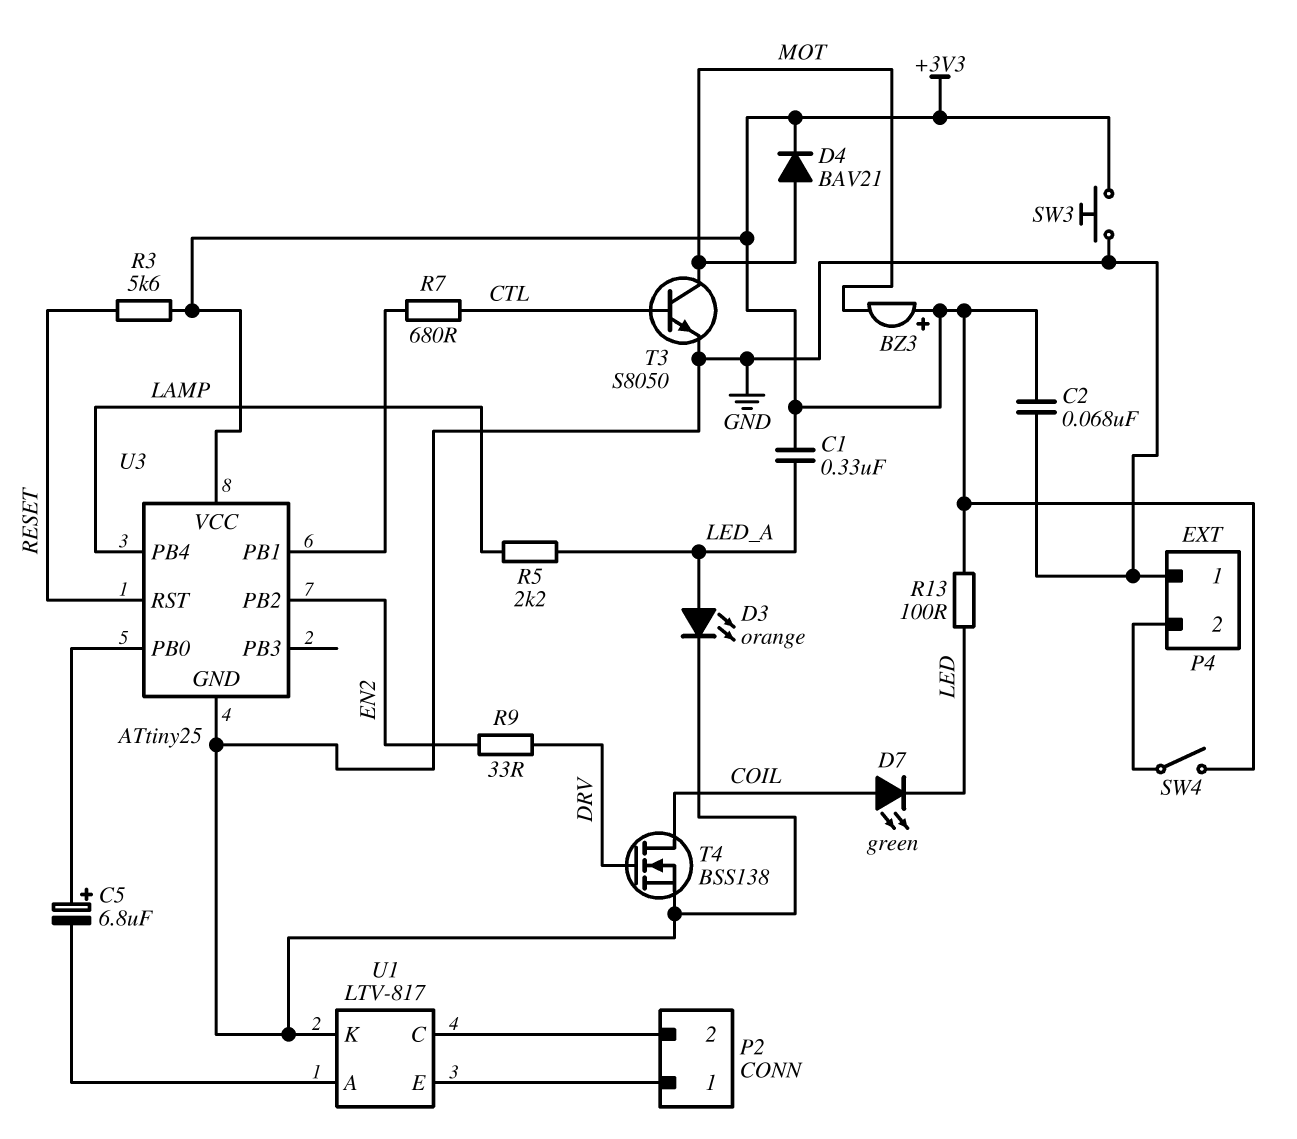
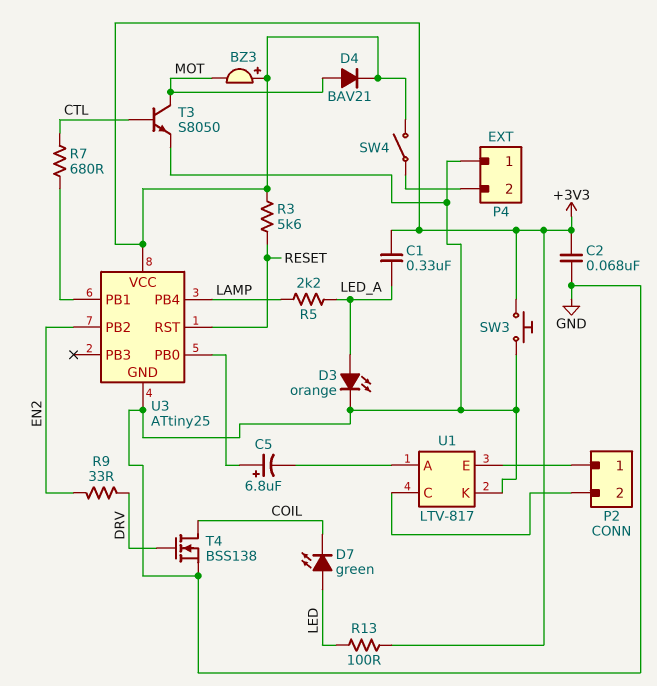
D7: LED green (A COIL, K LED) -> LED green (A LED, K COIL)

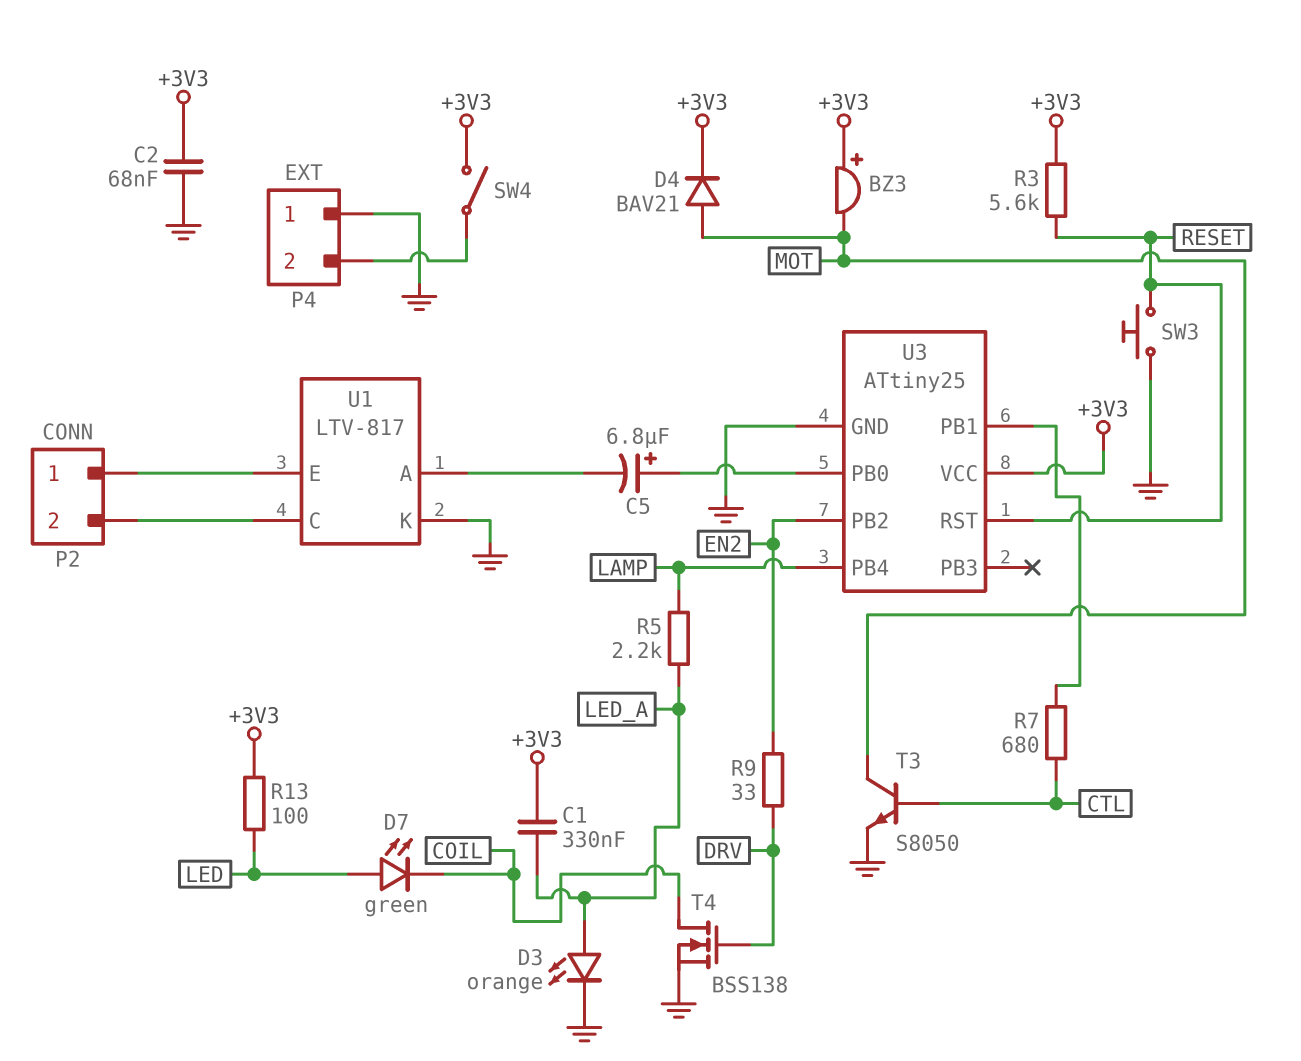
SW3: button (+3V3, GND) -> button (GND, RESET)

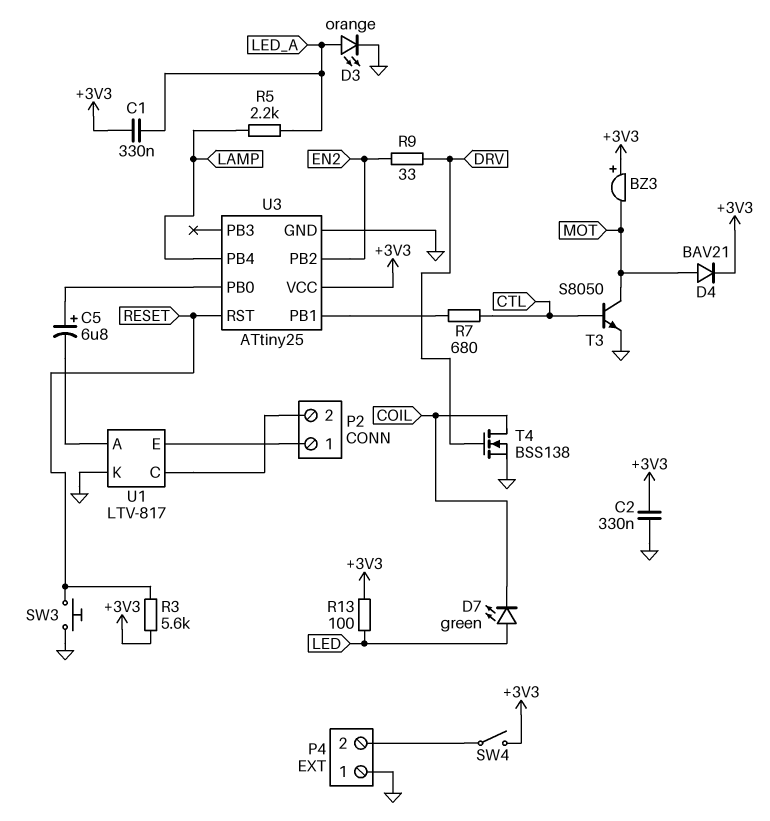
C2: 68nF (+3V3, GND) -> 330nF (+3V3, GND)

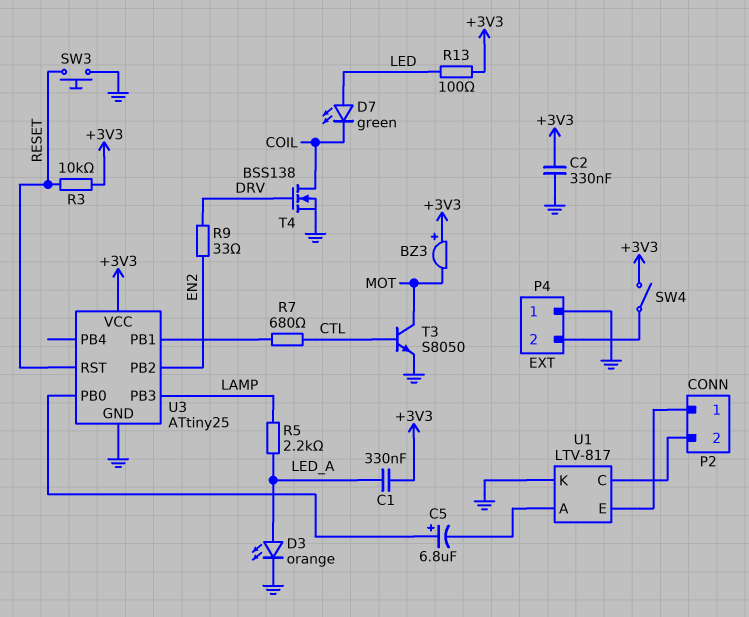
D4: diode BAV21 (A MOT, K +3V3) -> none
R3: 5.6k (+3V3, RESET) -> 10k (+3V3, RESET)
U3 pin PB3: none -> LAMP
U3 pin PB4: LAMP -> none

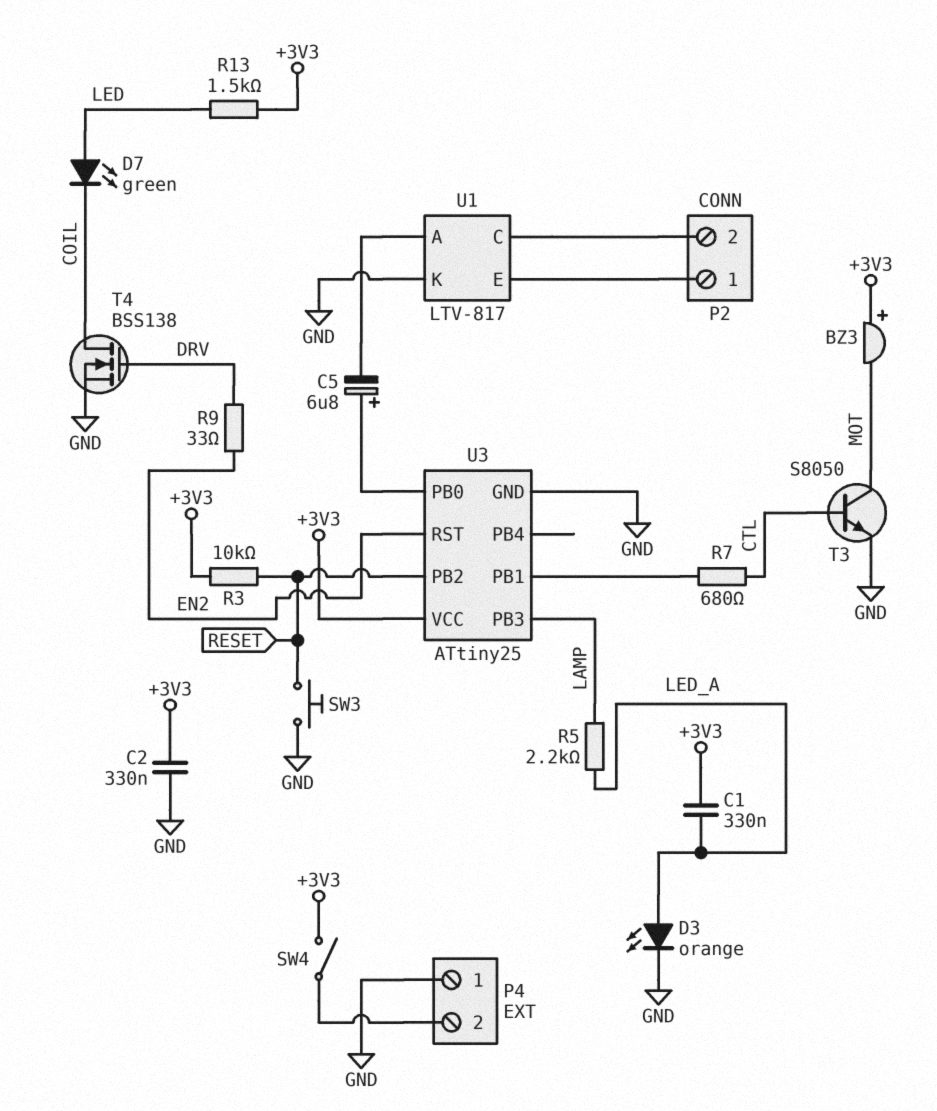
R13: 100 (+3V3, LED) -> 1.5k (+3V3, LED)
U3 pin PB2: EN2 -> RESET
U3 pin RST: RESET -> EN2

